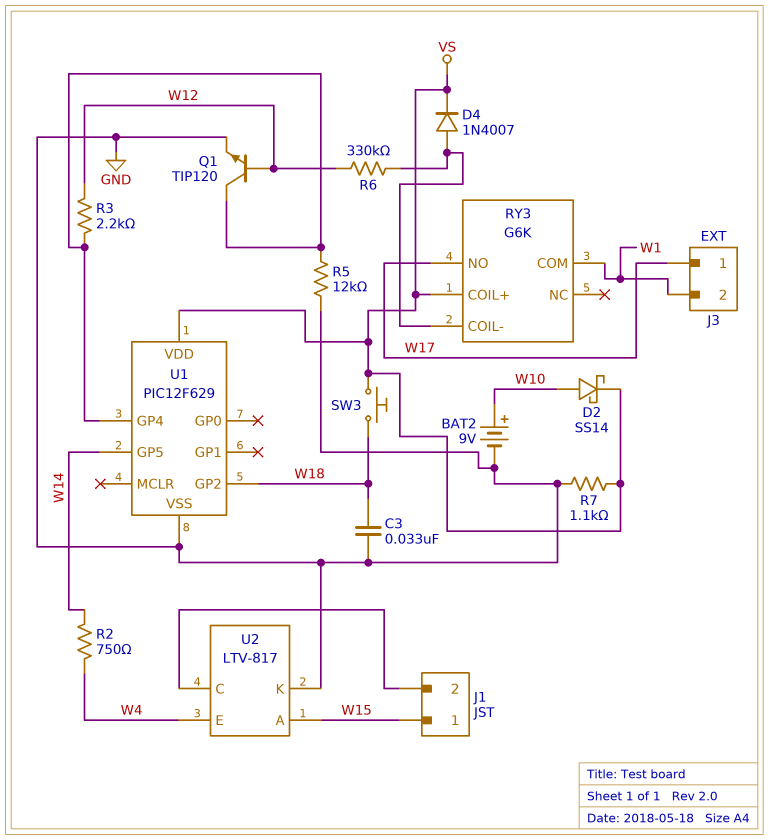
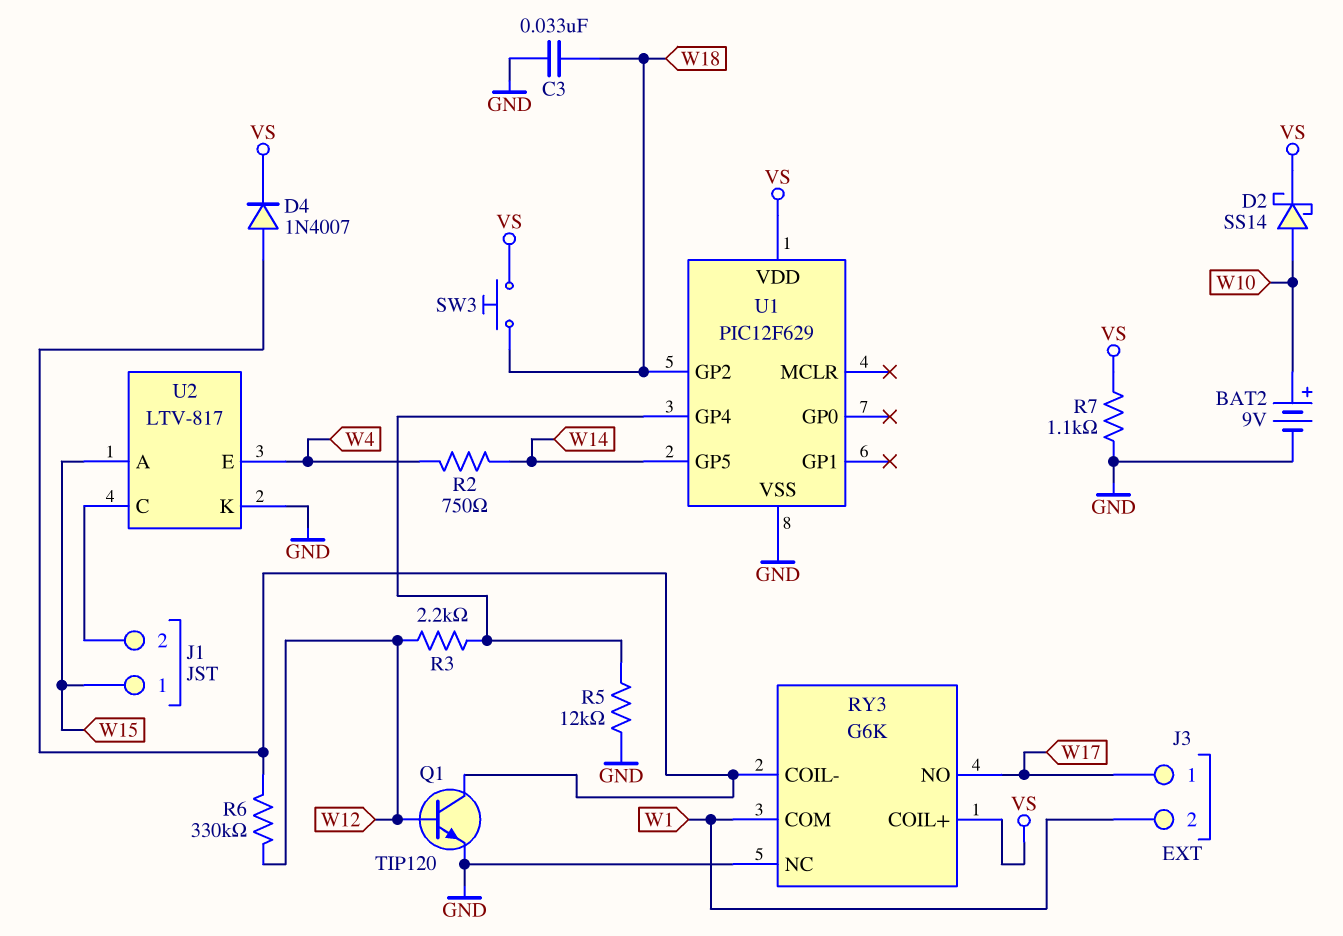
Q1: NPN TIP120 (B W12, C U1/GP4, E GND) -> NPN TIP120 (B W12, C RY3/COIL-, E GND)
RY3 pin NC: none -> GND

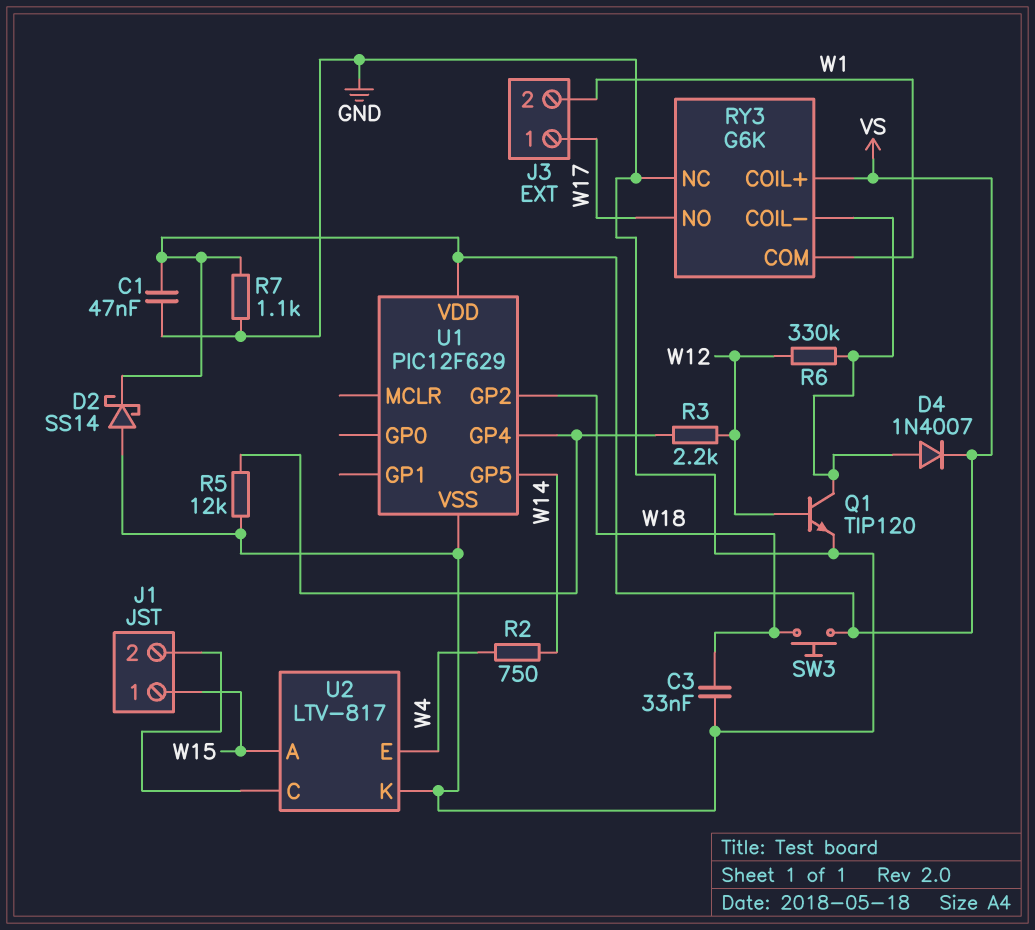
BAT2: 9V (plus W10, minus GND) -> none
C1: none -> 47nF (GND, VS)
D2: schottky SS14 (A W10, K VS) -> schottky SS14 (A GND, K VS)

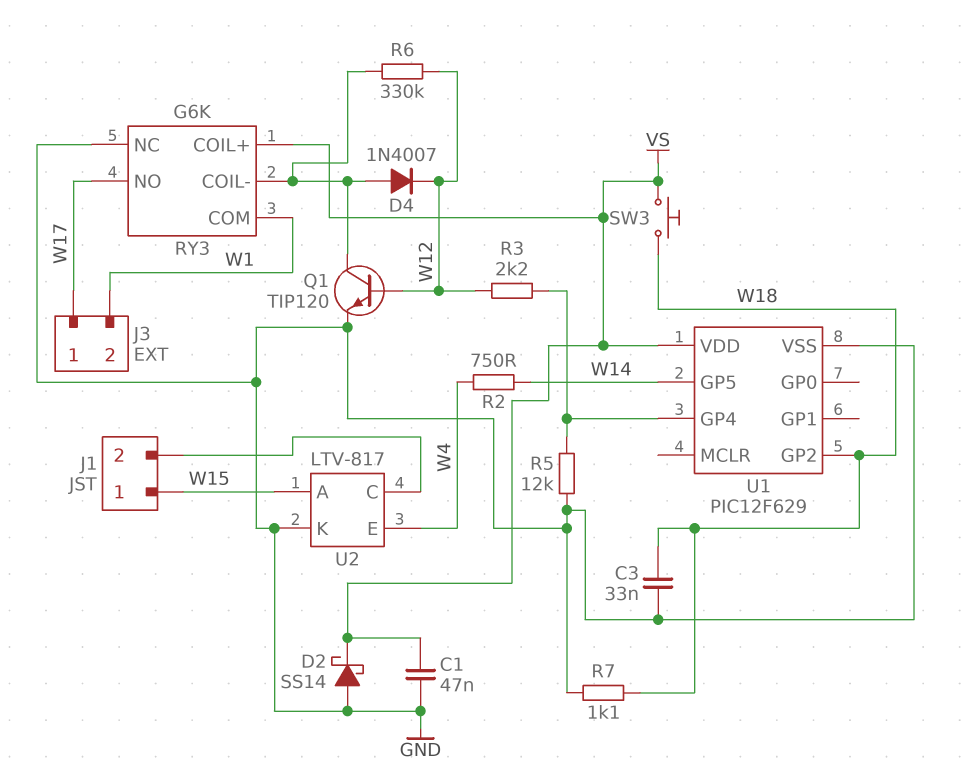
D4: diode 1N4007 (A RY3/COIL-, K VS) -> diode 1N4007 (A RY3/COIL-, K W12)
R7: 1.1k (GND, VS) -> 1.1k (GND, W18)

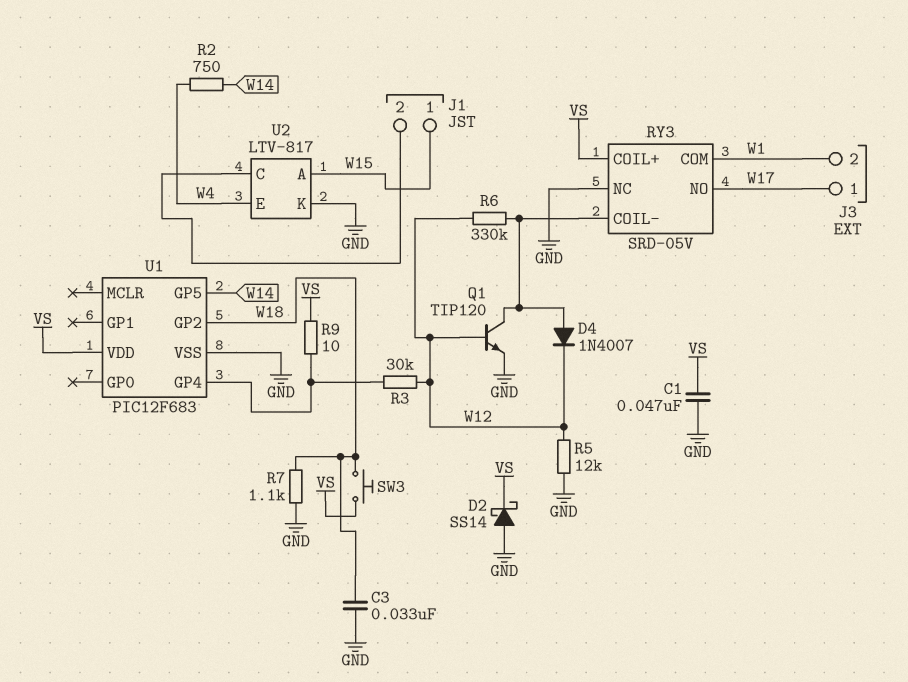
R3: 2.2k (U1/GP4, W12) -> 30k (U1/GP4, W12)
R5: 12k (GND, U1/GP4) -> 12k (GND, W12)
R9: none -> 10 (U1/GP4, VS)
RY3: G6K -> SRD-05V
U1: PIC12F629 -> PIC12F683

